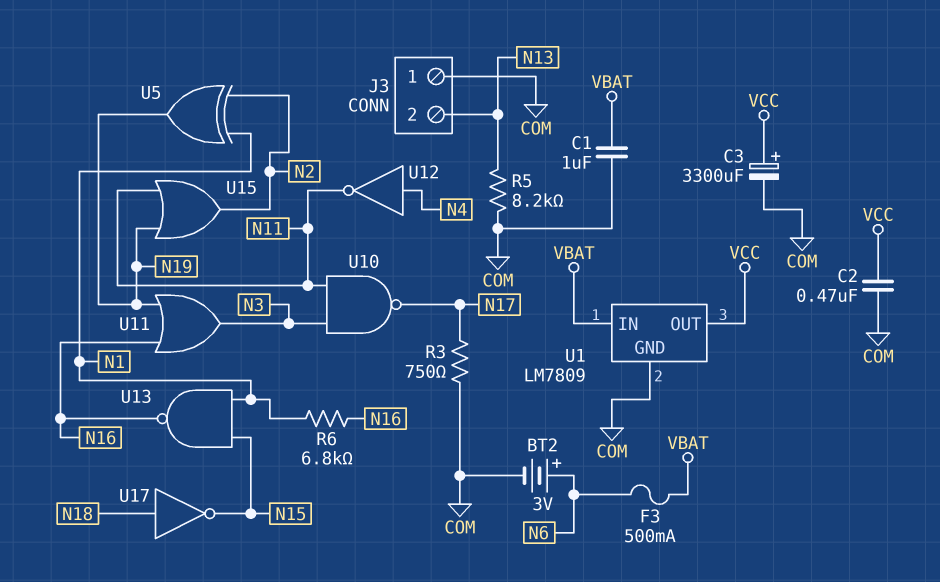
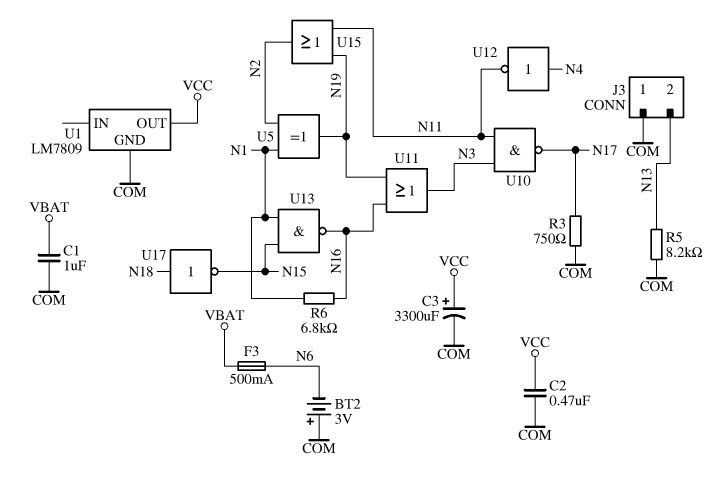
BT2: 3V (plus N6, minus COM) -> 3V (plus COM, minus N6)
U1 pin IN: VBAT -> none

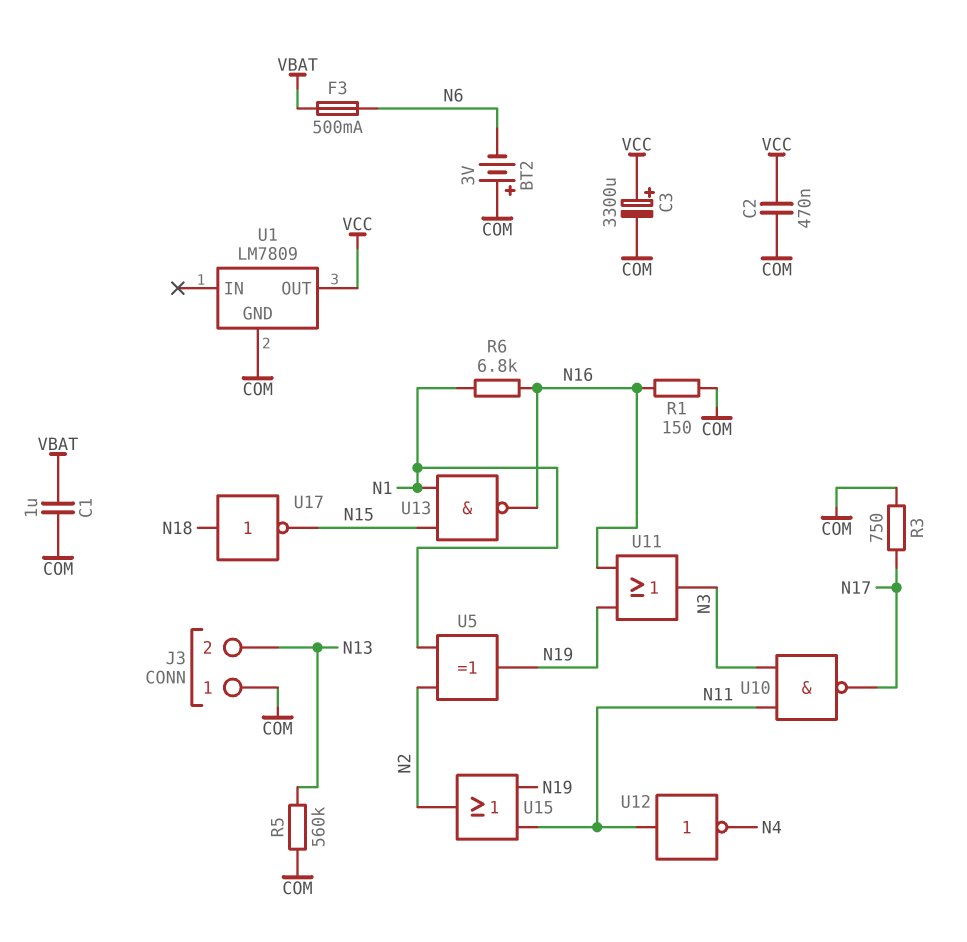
R1: none -> 150 (COM, N16)
R5: 8.2k (COM, N13) -> 560k (COM, N13)
U12: NOT (in N4, out N11) -> NOT (in N11, out N4)

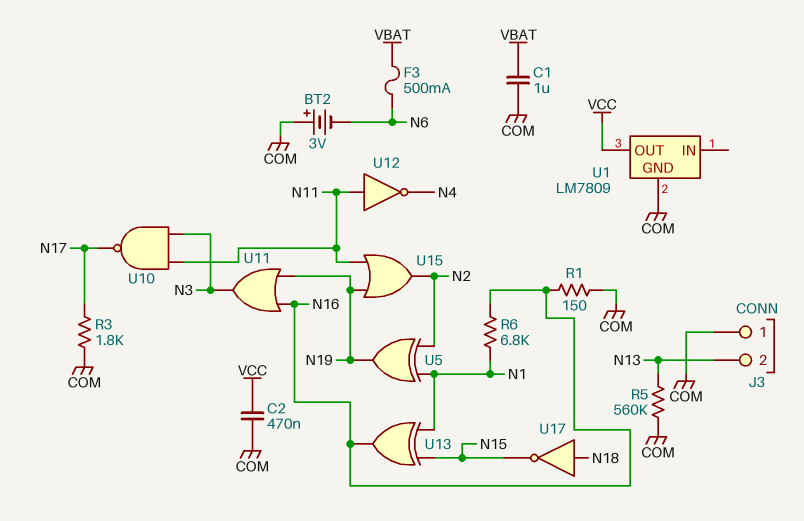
C3: 3300uF (plus VCC, minus COM) -> none
R3: 750 (COM, N17) -> 1.8k (COM, N17)
U13: NAND (in N1, in N15, out N16) -> XOR (in N1, in N15, out N16)

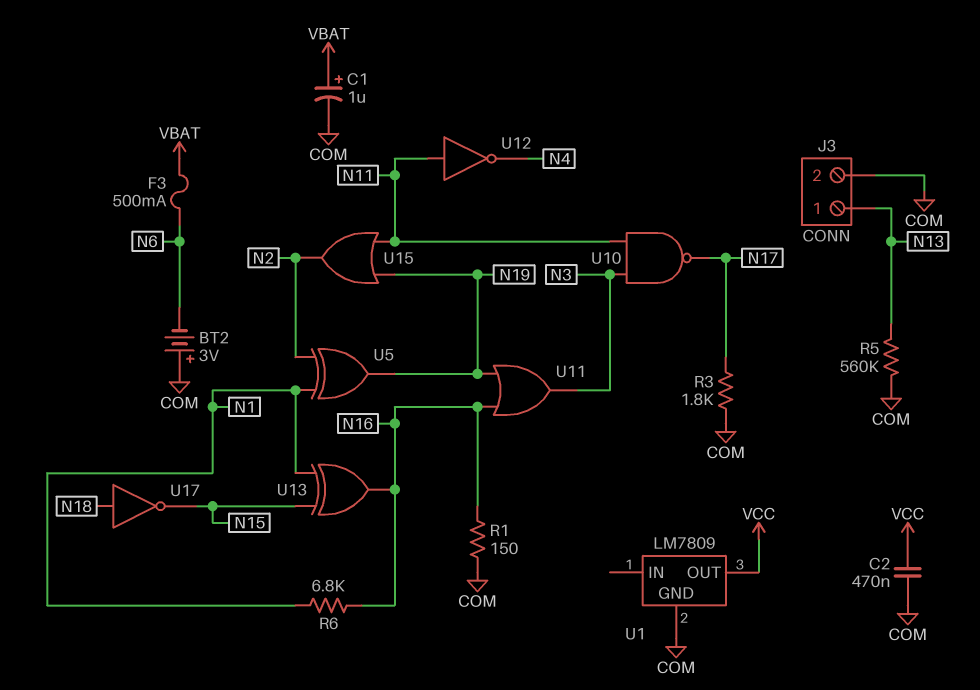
C1: 1uF (COM, VBAT) -> 1uF (plus VBAT, minus COM)
J3 pin 1: COM -> N13
J3 pin 2: N13 -> COM

